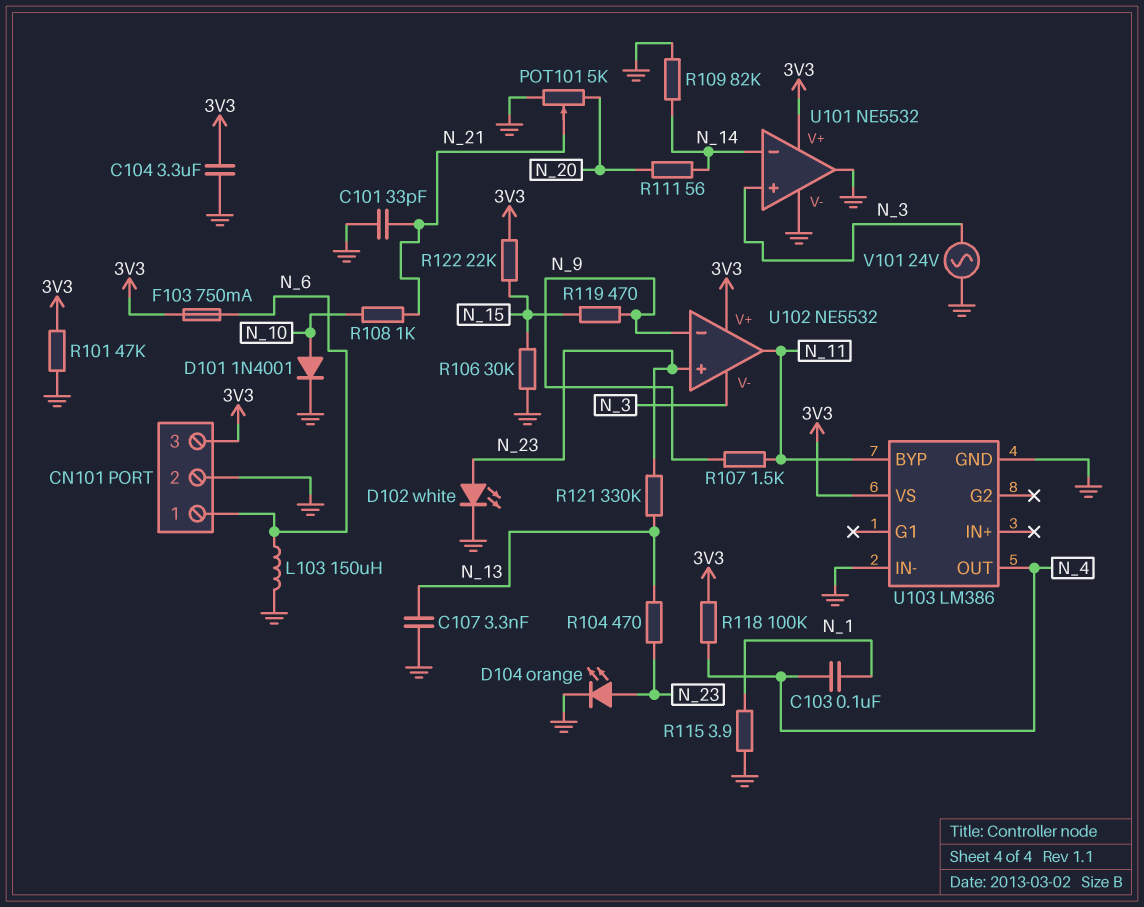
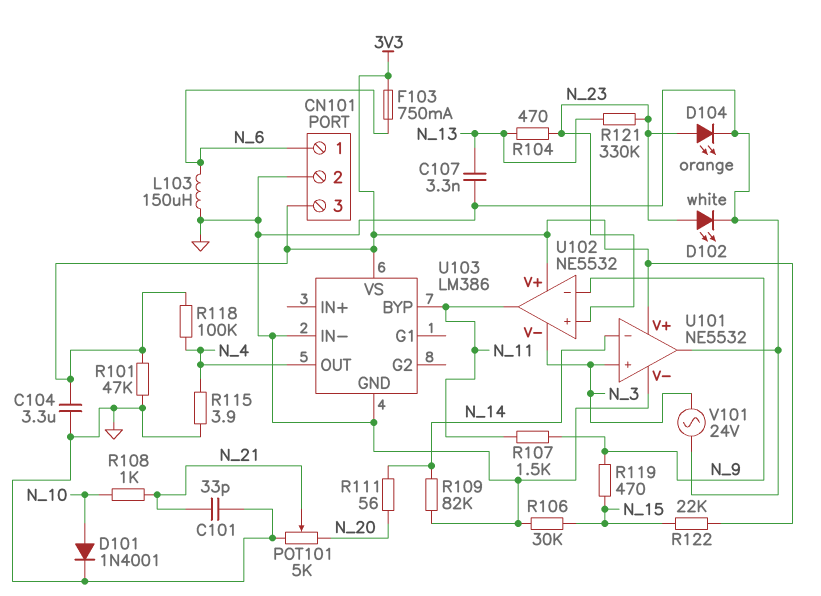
C103: 100nF (N_1, N_4) -> none
R115: 3.9 (GND, N_1) -> 3.9 (GND, N_4)

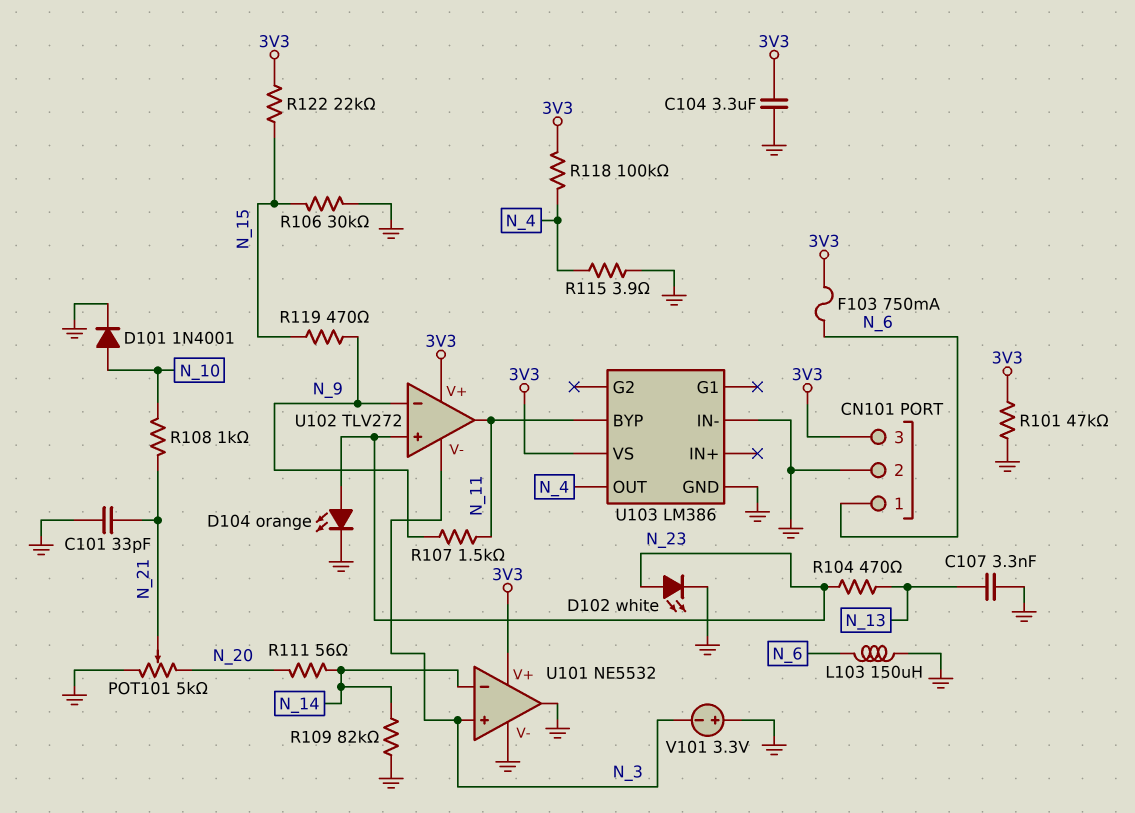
R121: 330k (N_13, N_23) -> none
U102: NE5532 -> TLV272
V101: AC 24V (GND, N_3) -> 3.3V (plus GND, minus N_3)

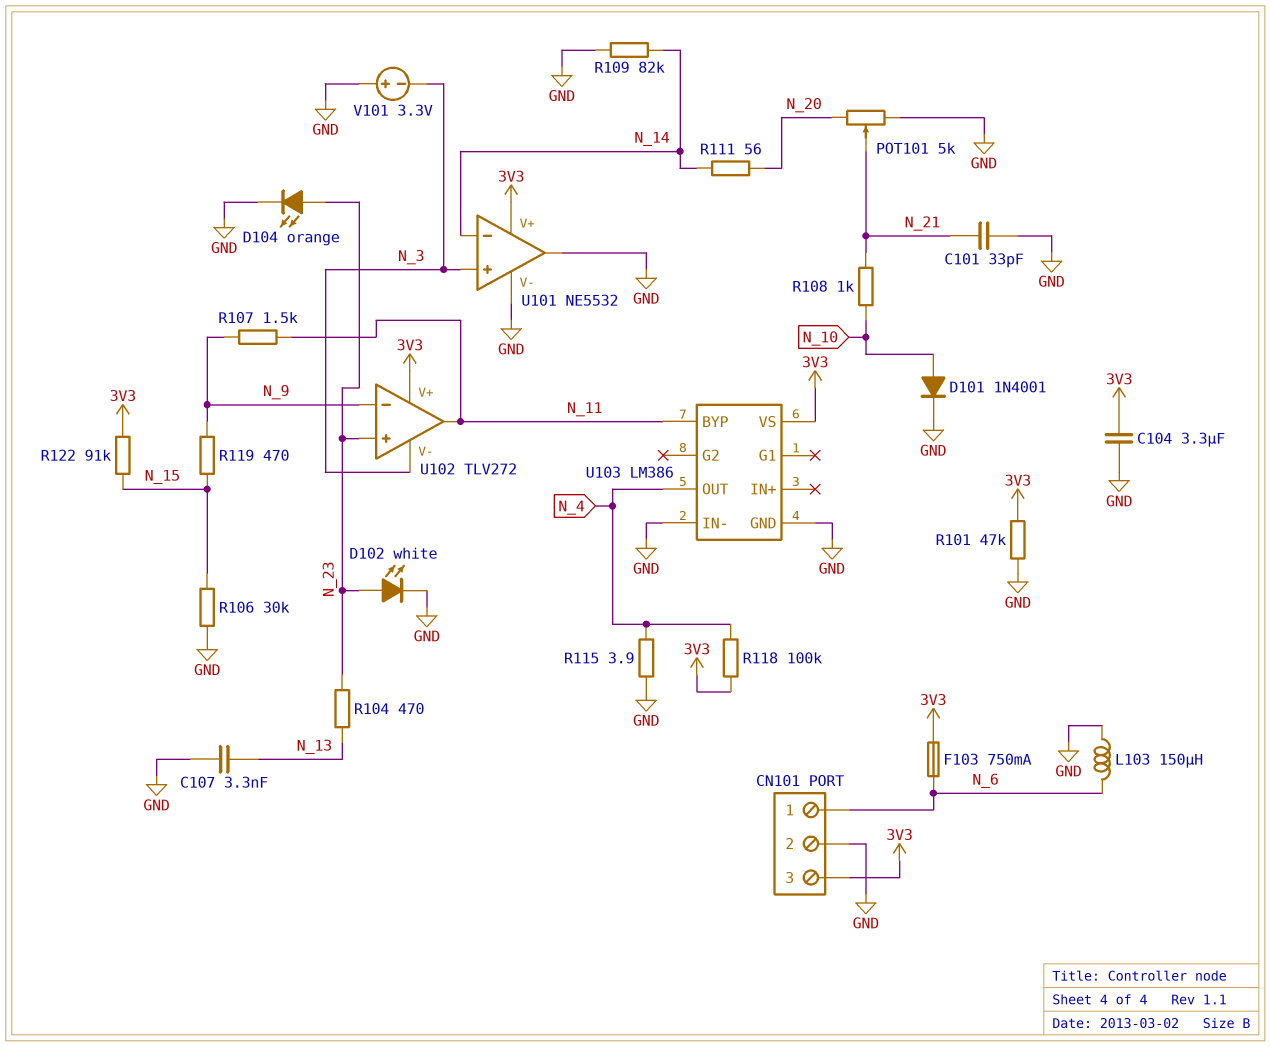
R122: 22k (3V3, N_15) -> 91k (3V3, N_15)

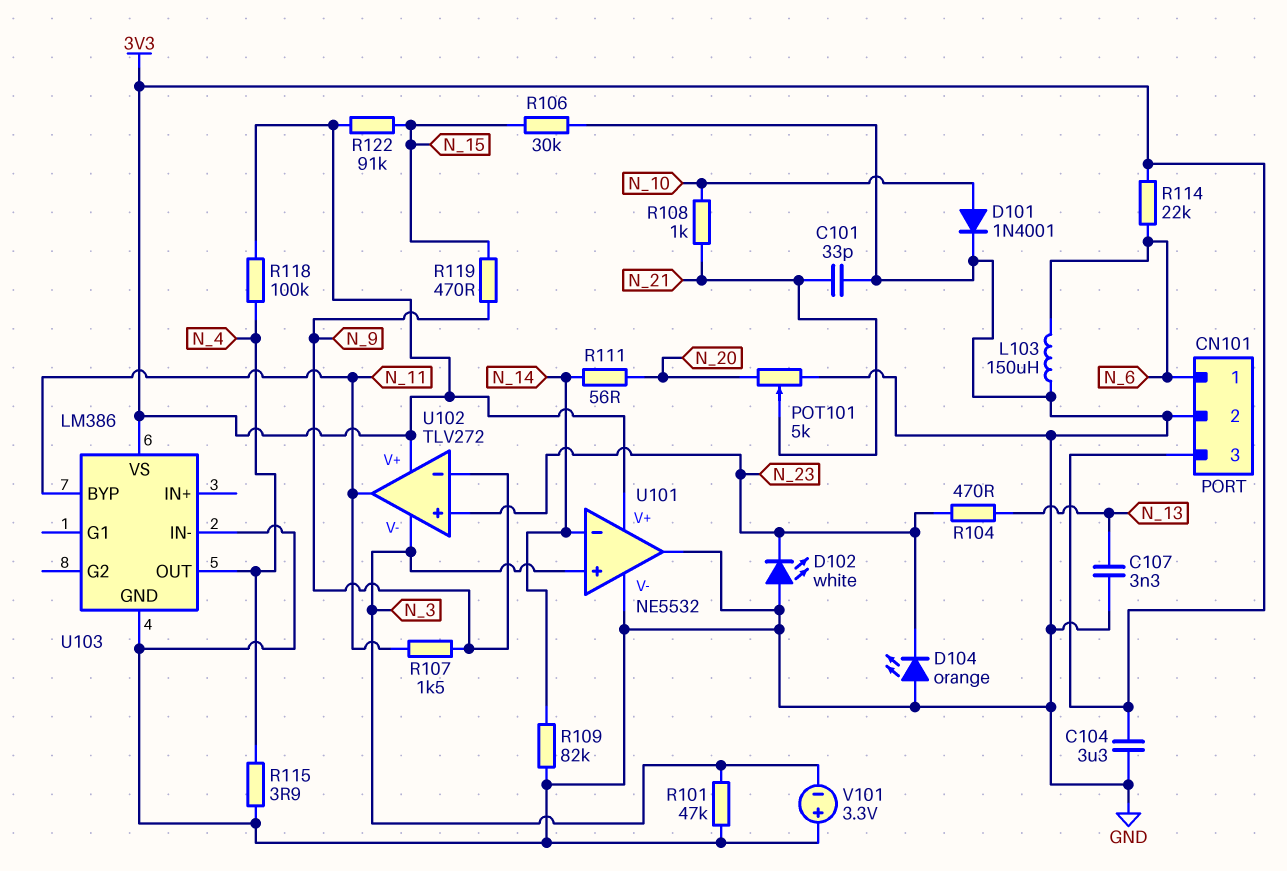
D102: LED white (A N_23, K GND) -> LED white (A GND, K N_23)
D104: LED orange (A N_23, K GND) -> LED orange (A GND, K N_23)
F103: 750mA (3V3, N_6) -> none
R101: 47k (3V3, GND) -> 47k (GND, N_3)
R114: none -> 22k (3V3, N_6)

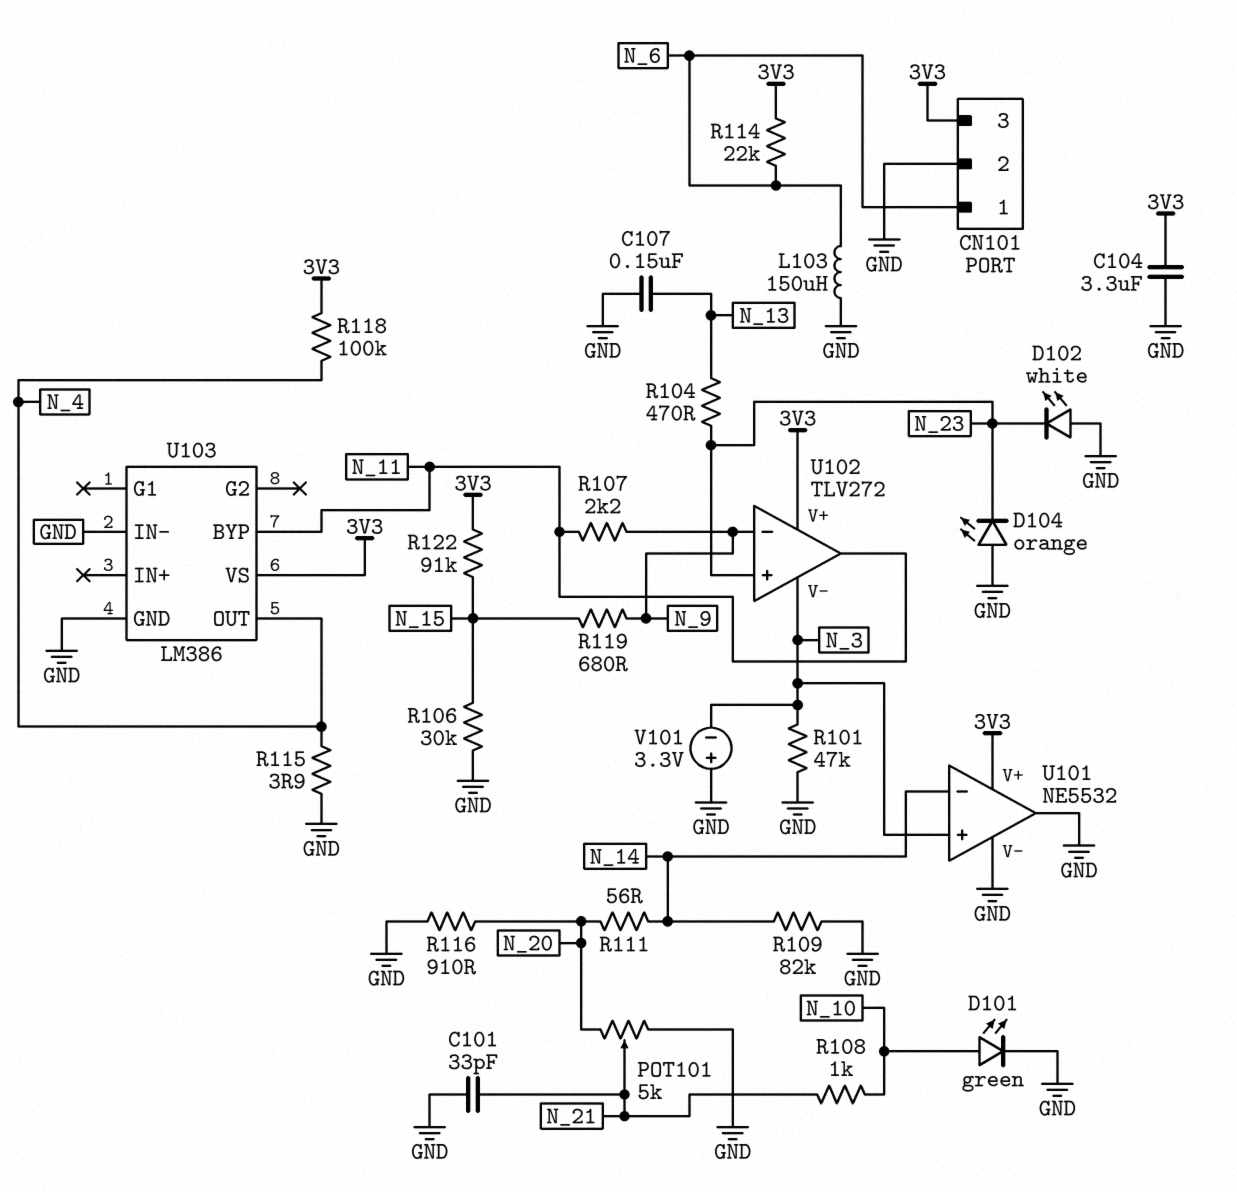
C107: 3.3nF (GND, N_13) -> 150nF (GND, N_13)
D101: diode 1N4001 (A N_10, K GND) -> LED green (A N_10, K GND)
R107: 1.5k (N_9, N_11) -> 2.2k (N_9, N_11)
R116: none -> 910 (GND, N_20)
R119: 470 (N_9, N_15) -> 680 (N_9, N_15)

